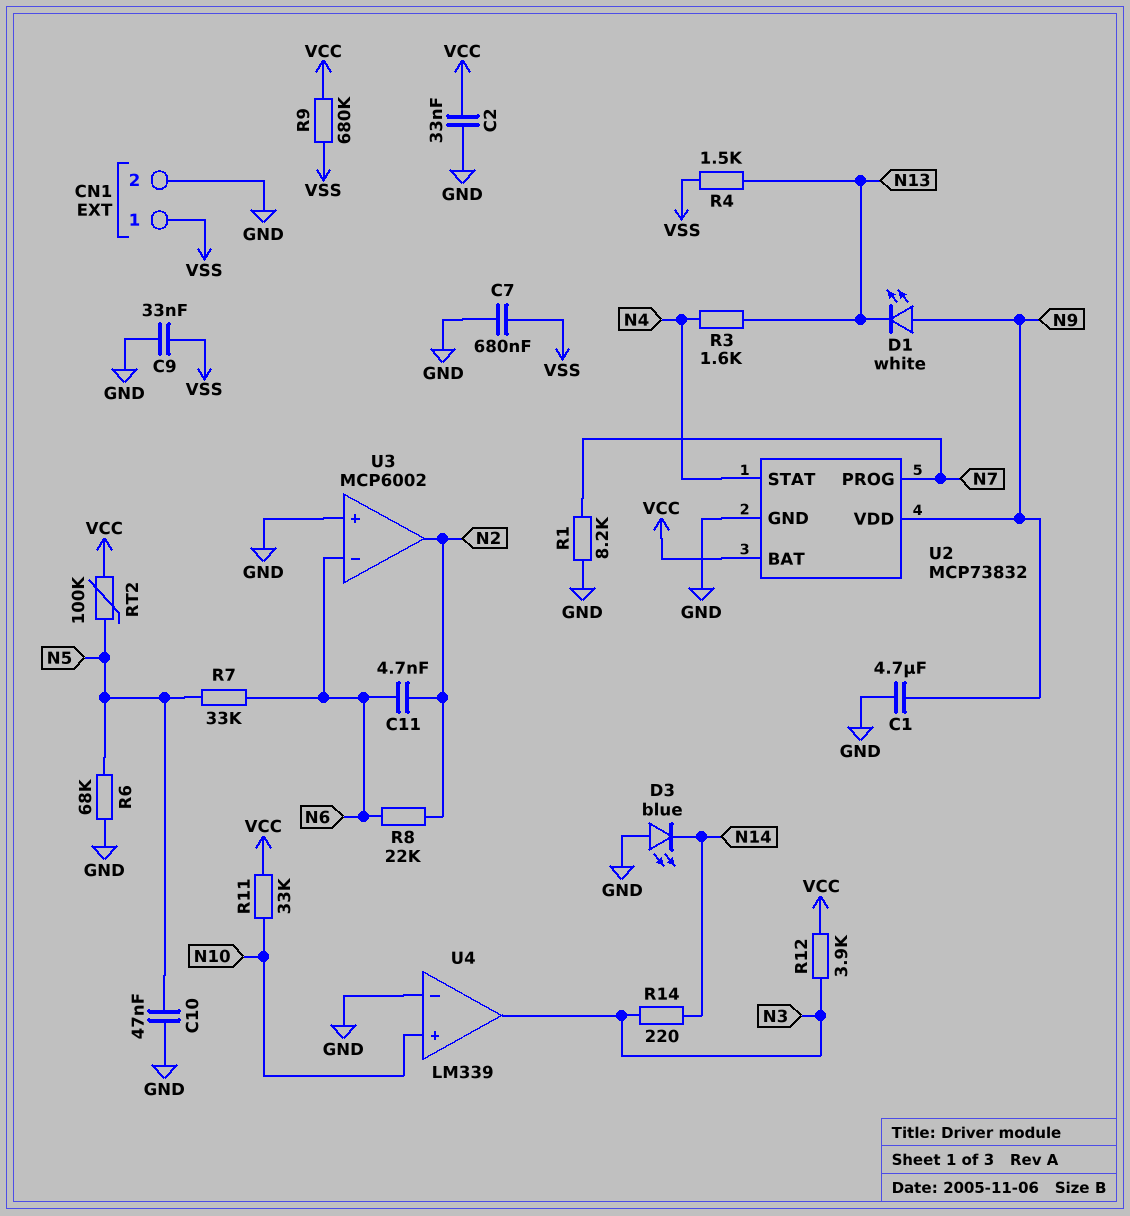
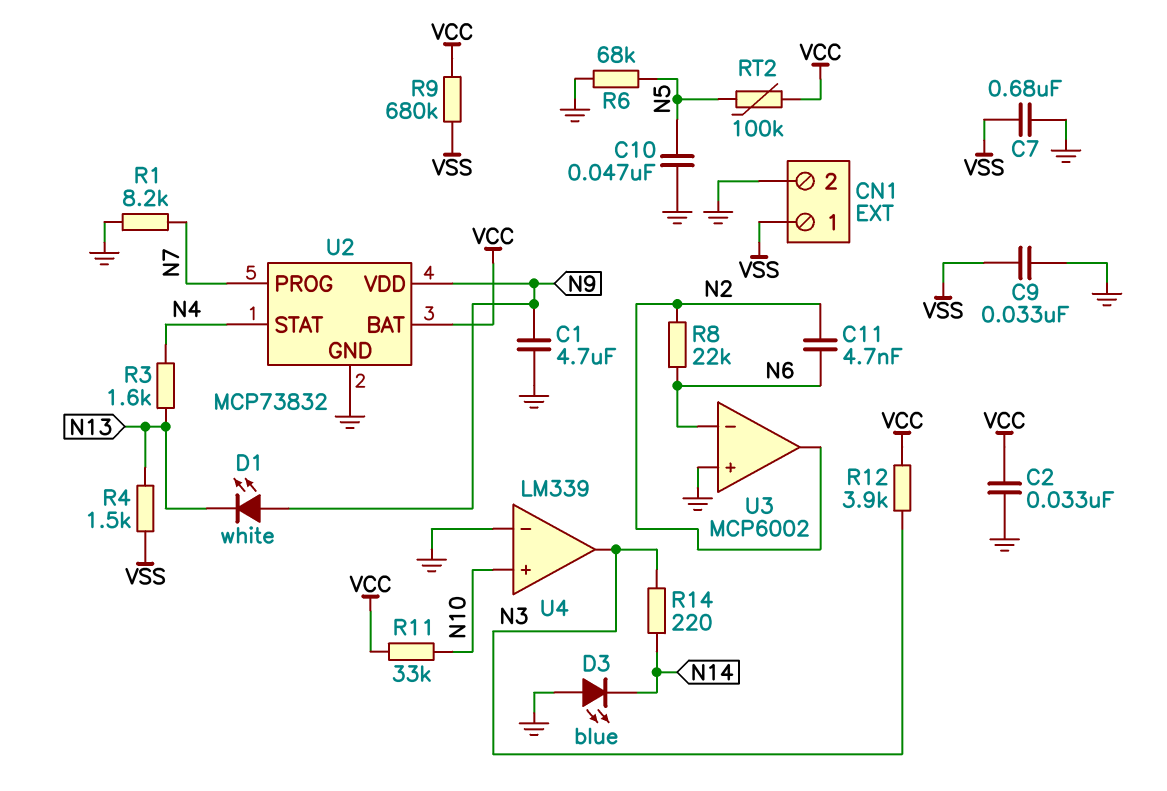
R7: 33k (N5, N6) -> none

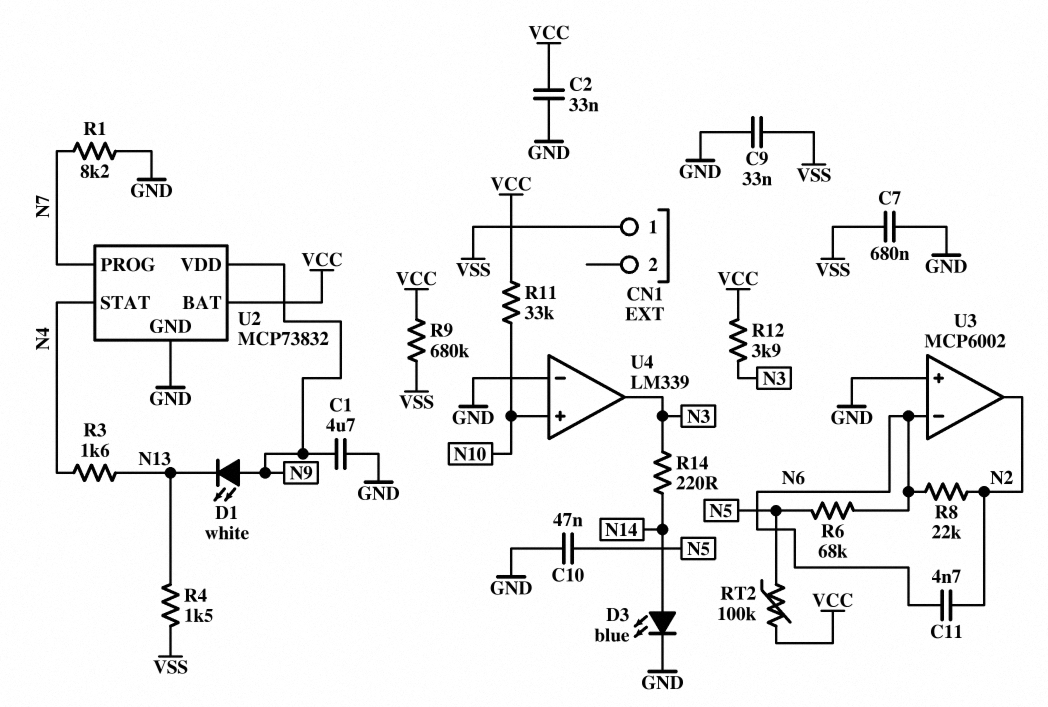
CN1 pin 2: GND -> none
D3: LED blue (A GND, K N14) -> LED blue (A N14, K GND)
R6: 68k (GND, N5) -> 68k (N5, N6)

